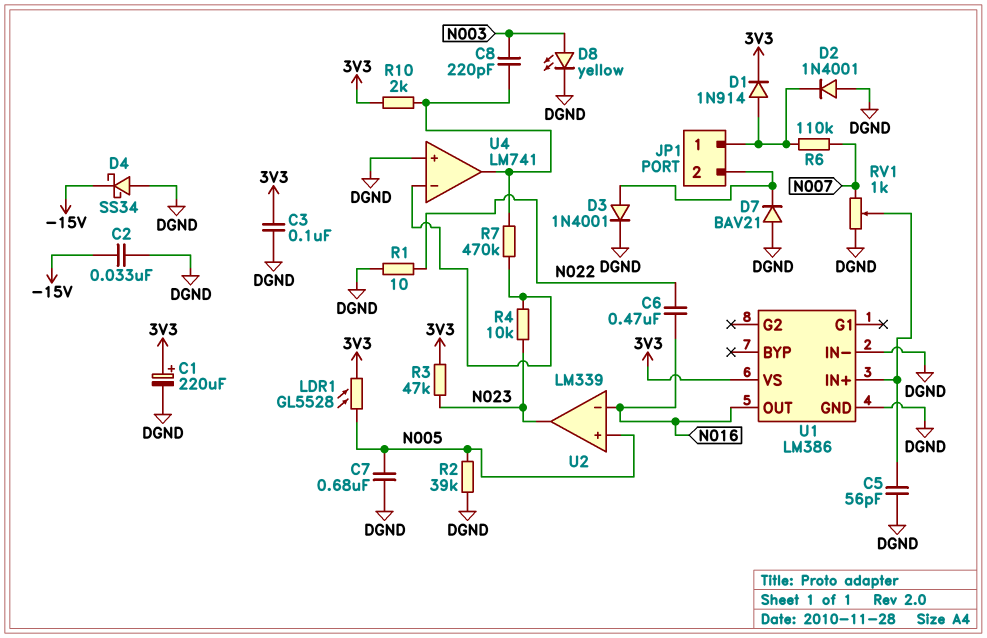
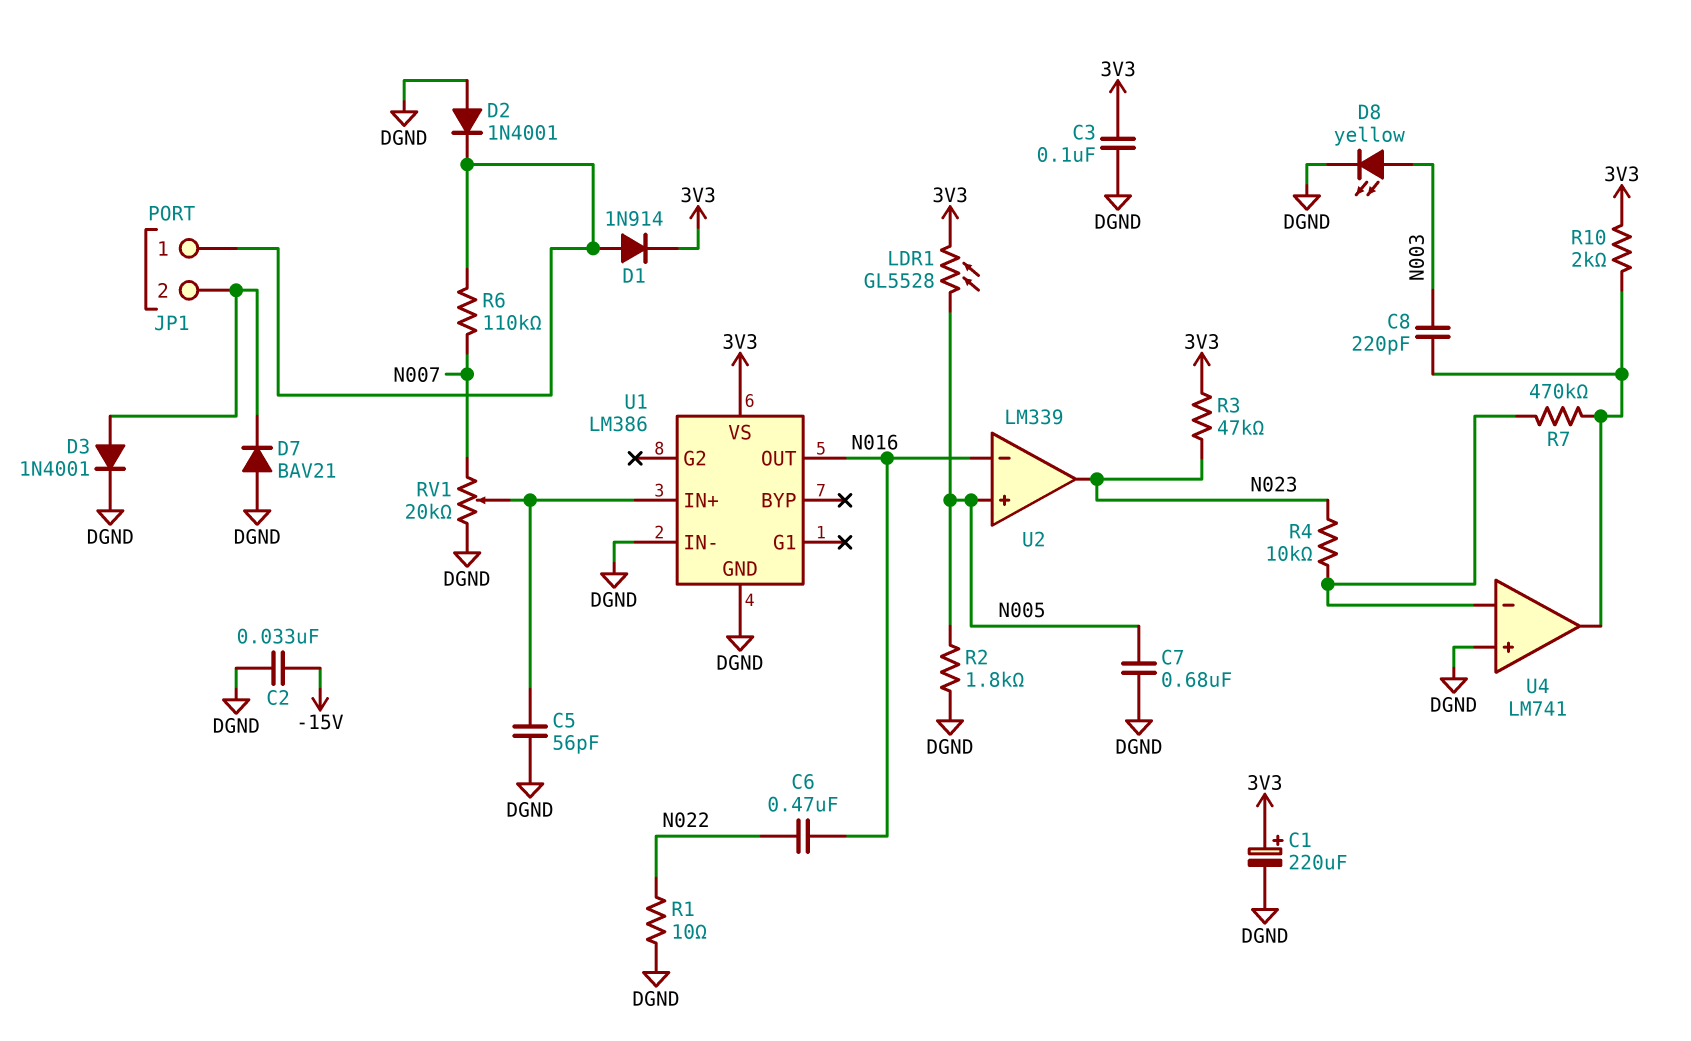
D4: schottky SS34 (A DGND, K -15V) -> none
R2: 39k (DGND, N005) -> 1.8k (DGND, N005)
RV1: 1k (DGND, N007, wiper U1/IN+) -> 20k (DGND, N007, wiper U1/IN+)

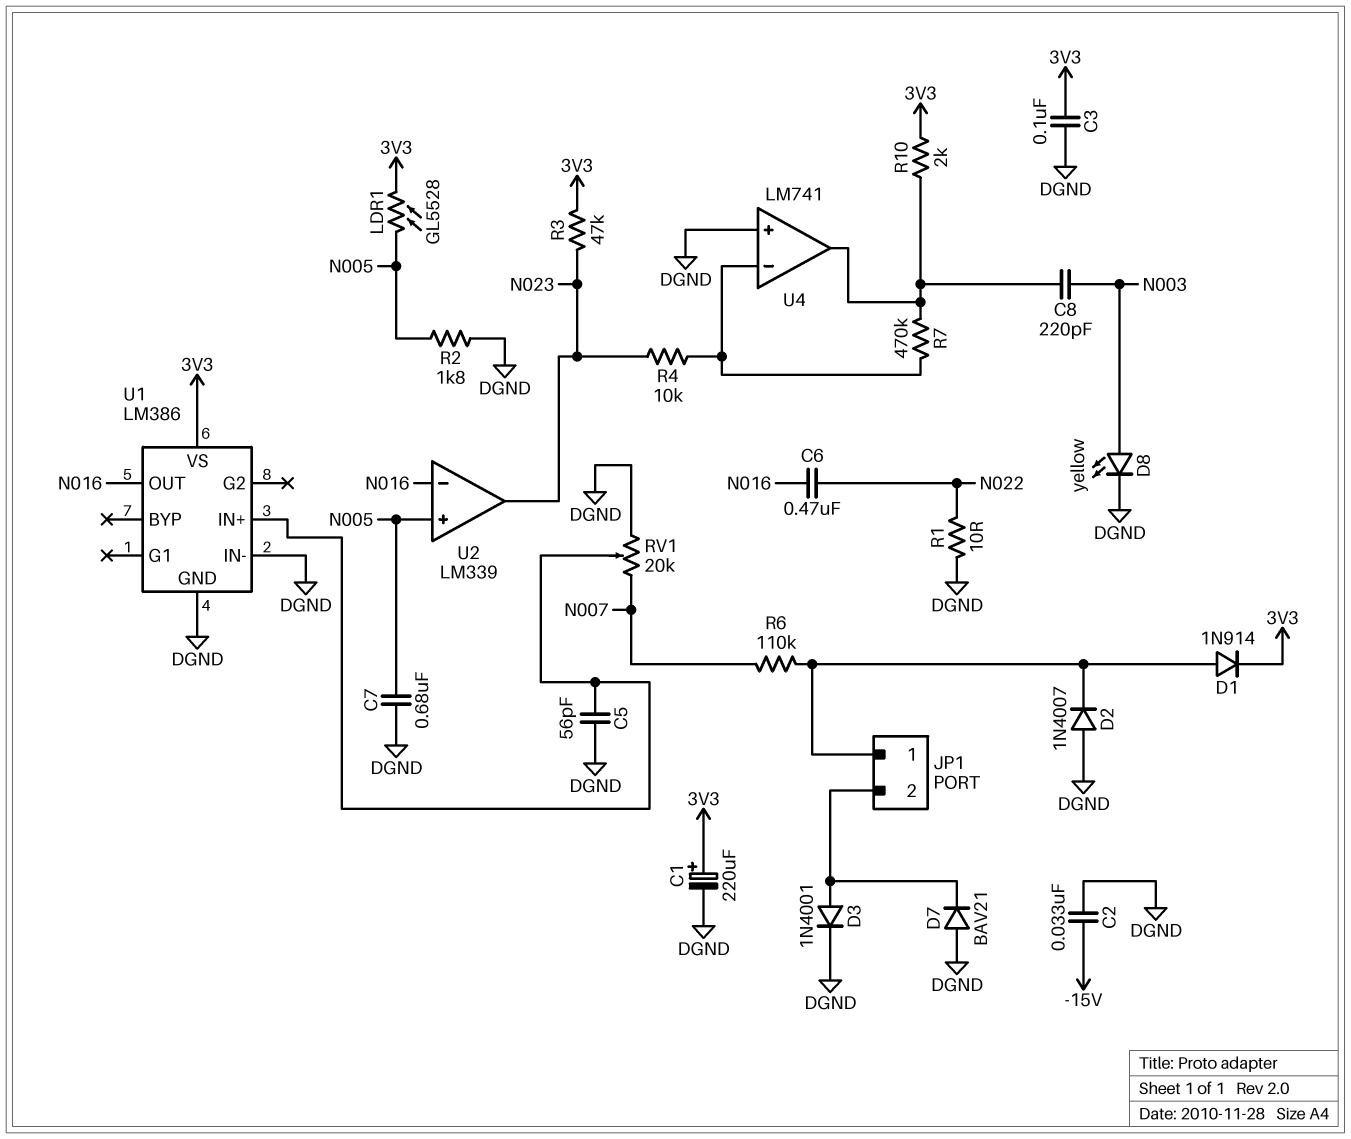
D2: diode 1N4001 (A DGND, K JP1/1) -> diode 1N4007 (A DGND, K JP1/1)

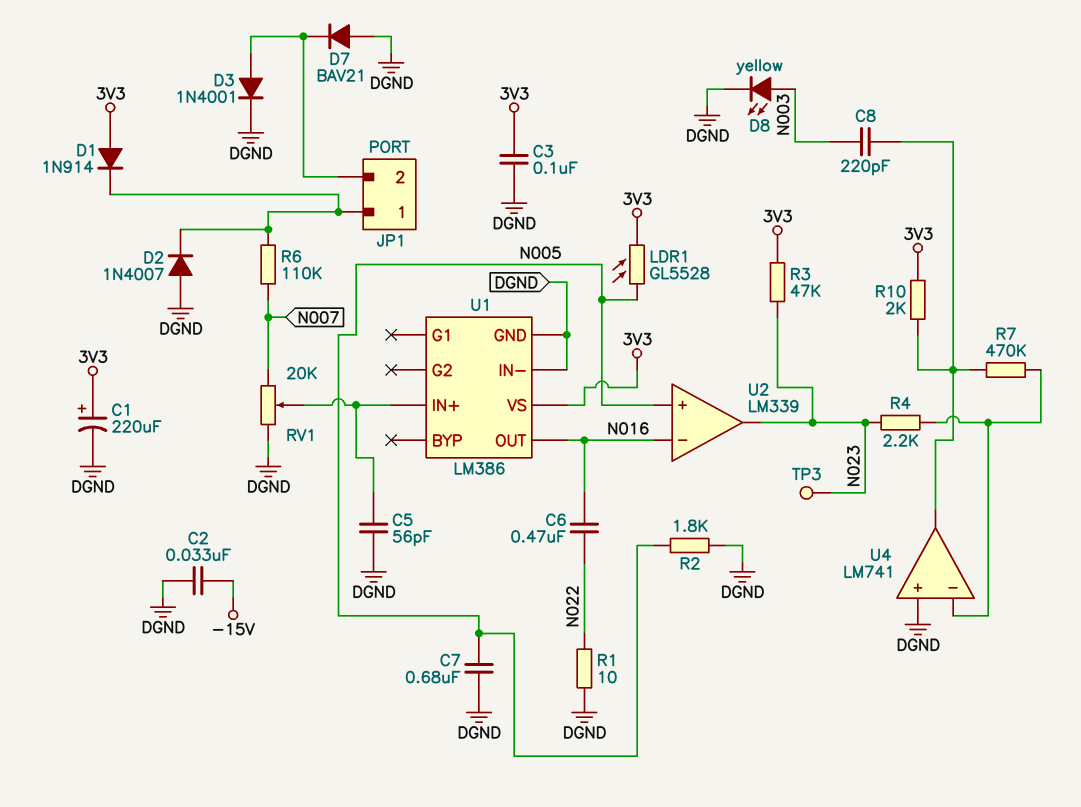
D1: diode 1N914 (A JP1/1, K 3V3) -> diode 1N914 (A 3V3, K JP1/1)
R4: 10k (N023, U4/in-) -> 2.2k (N023, U4/in-)
TP3: none -> test point (N023)

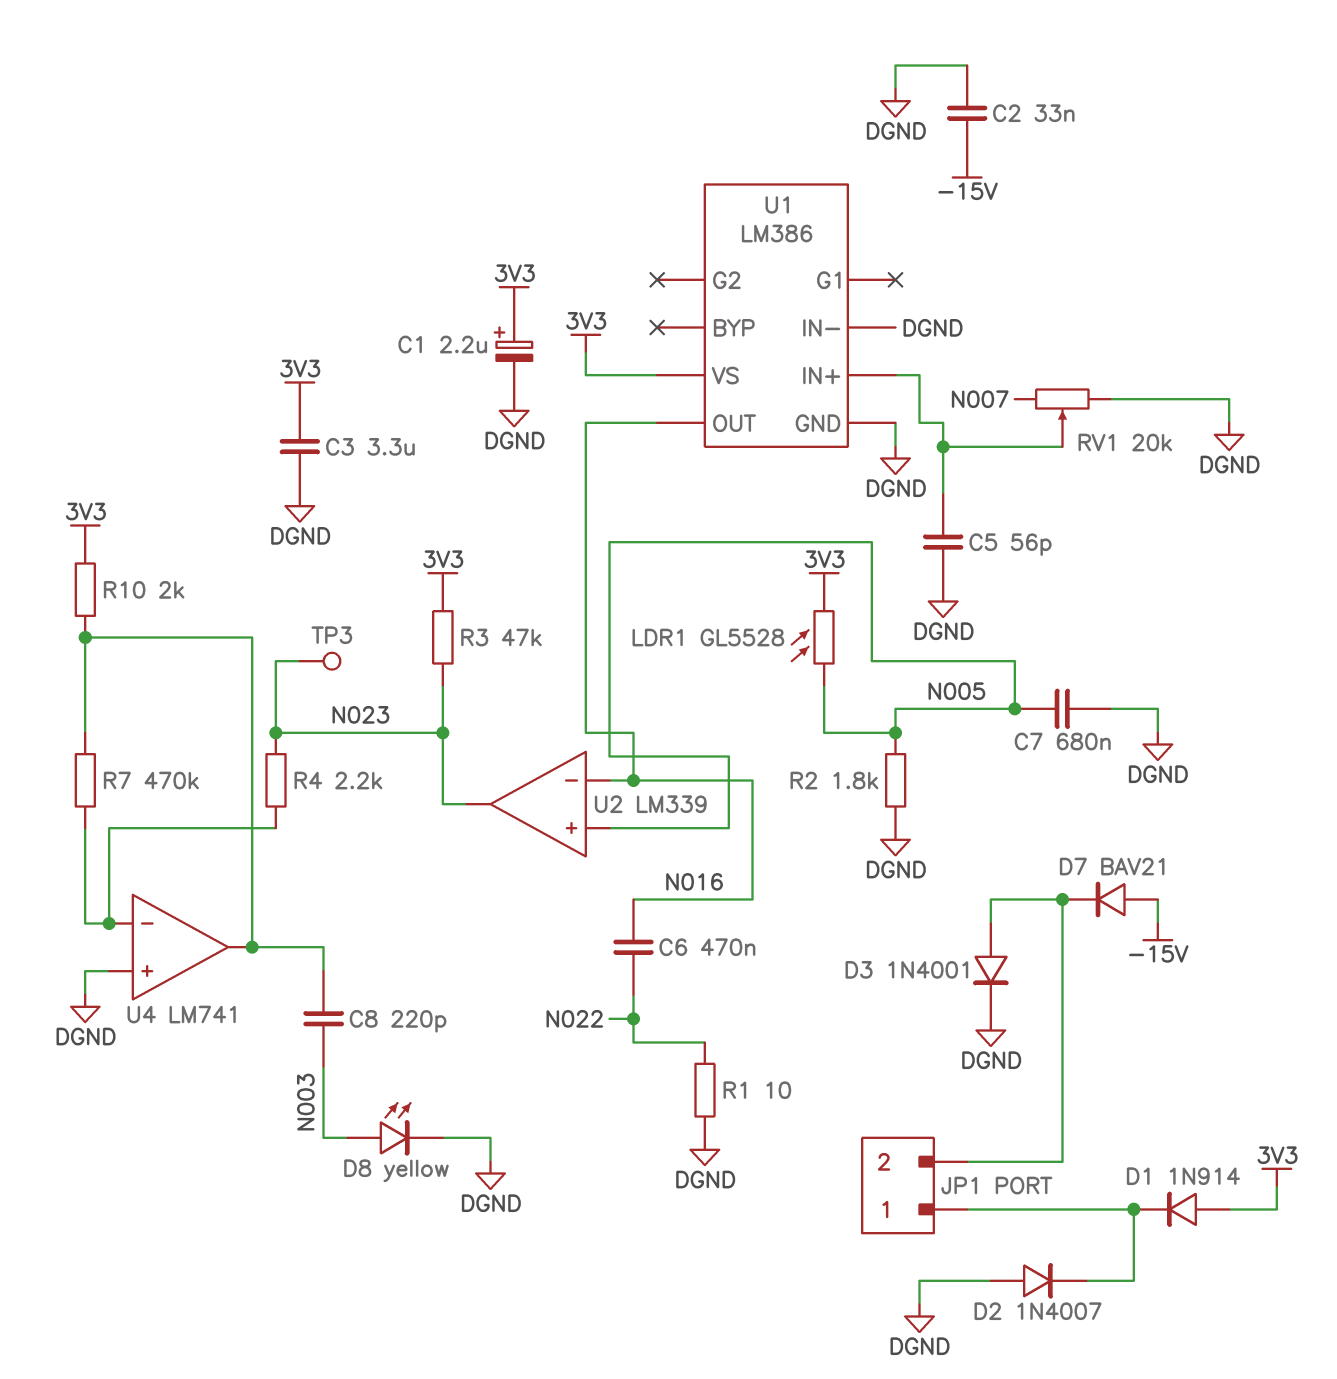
C1: 220uF (plus 3V3, minus DGND) -> 2.2uF (plus 3V3, minus DGND)
C3: 100nF (3V3, DGND) -> 3.3uF (3V3, DGND)
D7: diode BAV21 (A DGND, K JP1/2) -> diode BAV21 (A -15V, K JP1/2)
R6: 110k (JP1/1, N007) -> none

